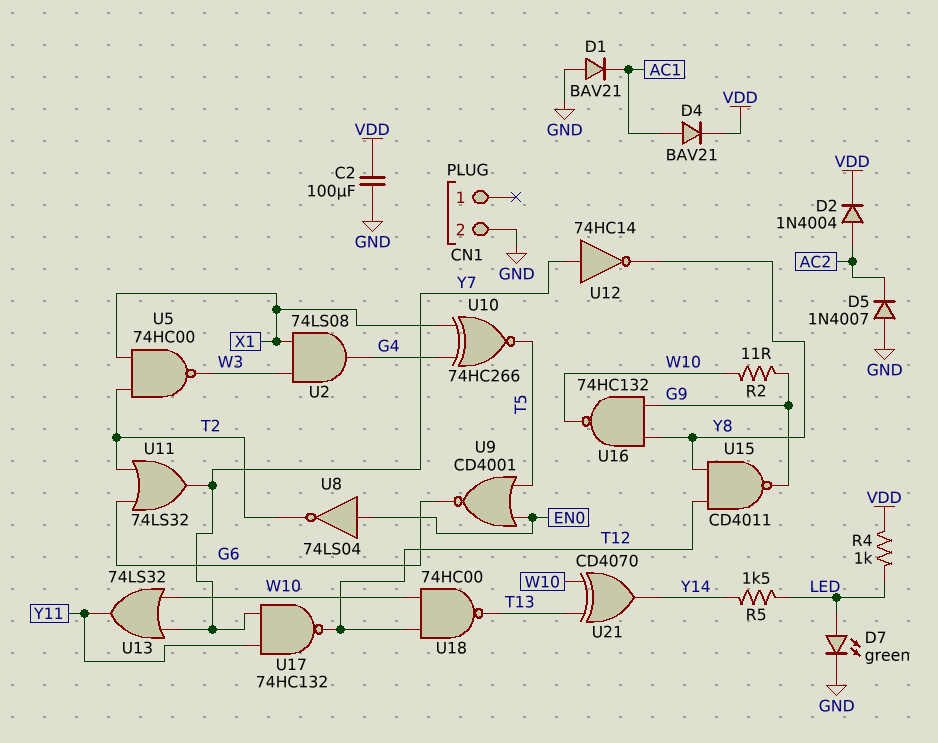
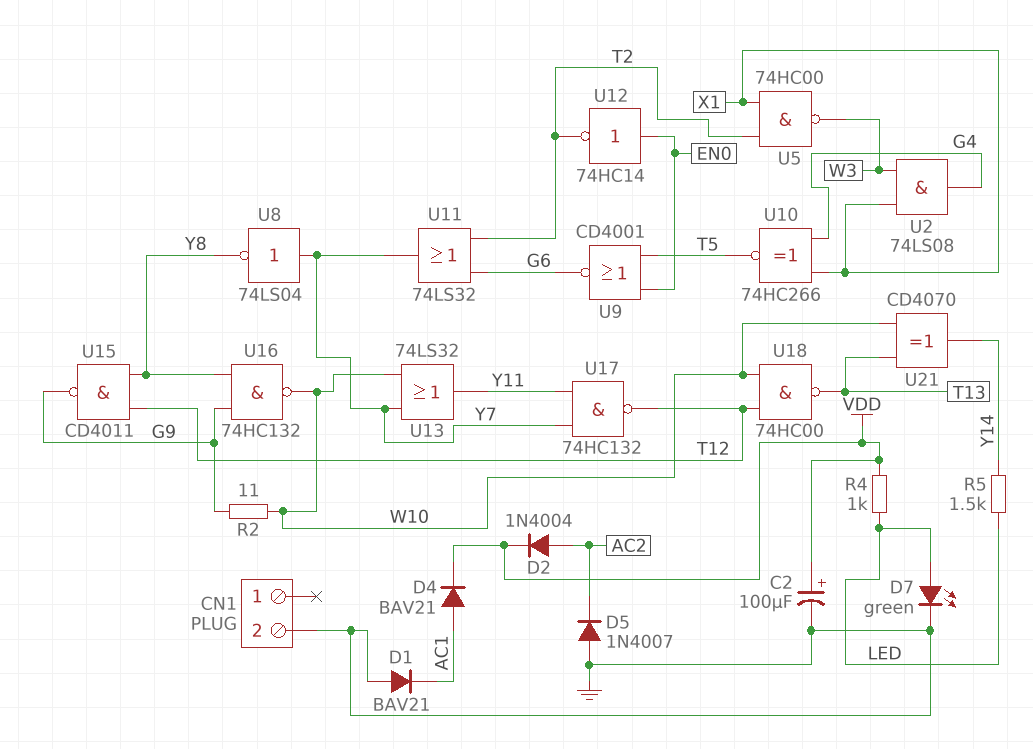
C2: 100uF (GND, VDD) -> 100uF (plus VDD, minus GND)
U8: NOT 74LS04 (in EN0, out T2) -> NOT 74LS04 (in Y7, out Y8)
U12: NOT 74HC14 (in Y7, out Y8) -> NOT 74HC14 (in EN0, out T2)

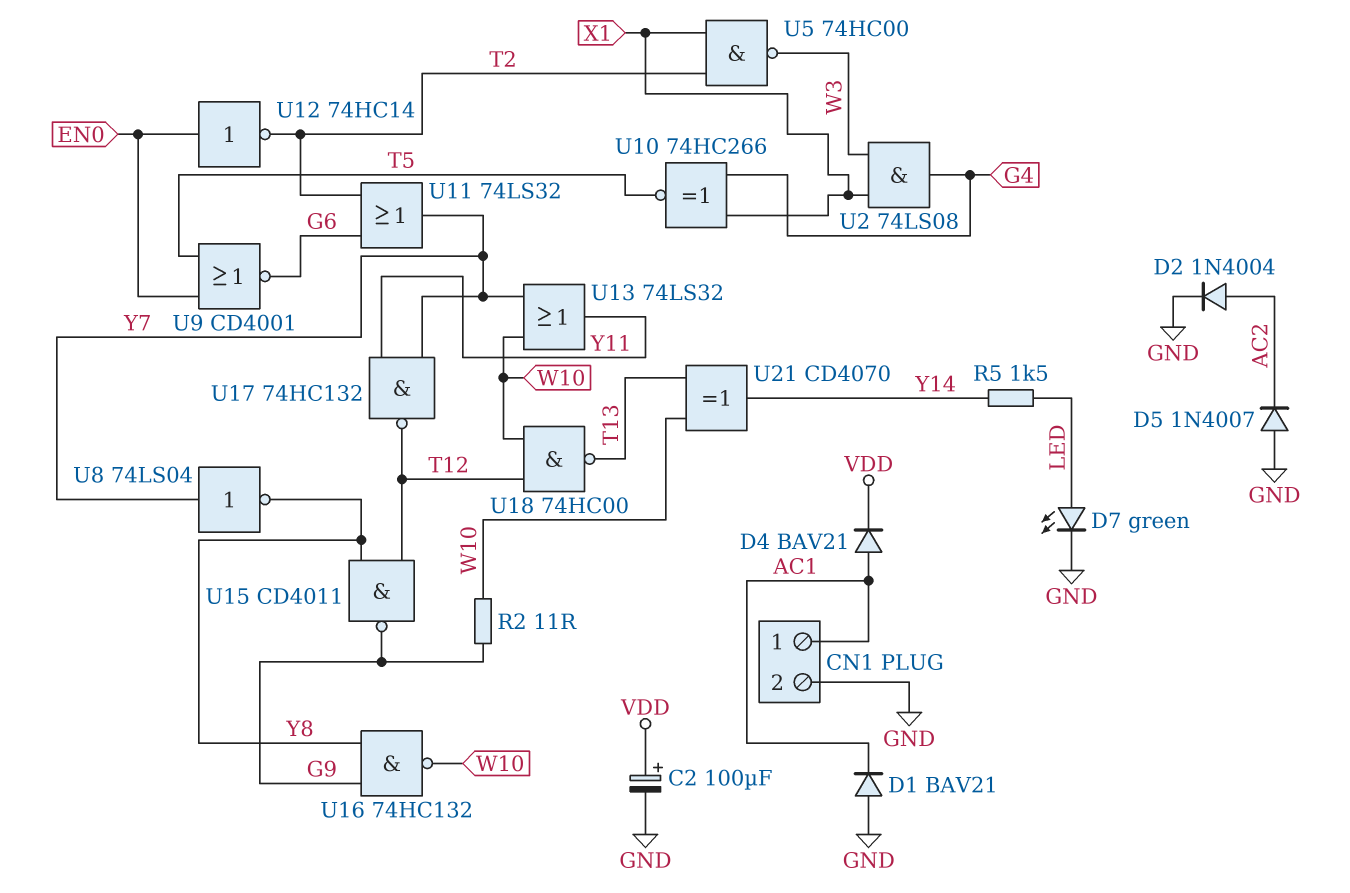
CN1 pin 1: none -> AC1
D2: diode 1N4004 (A AC2, K VDD) -> diode 1N4004 (A AC2, K GND)
R4: 1k (LED, VDD) -> none

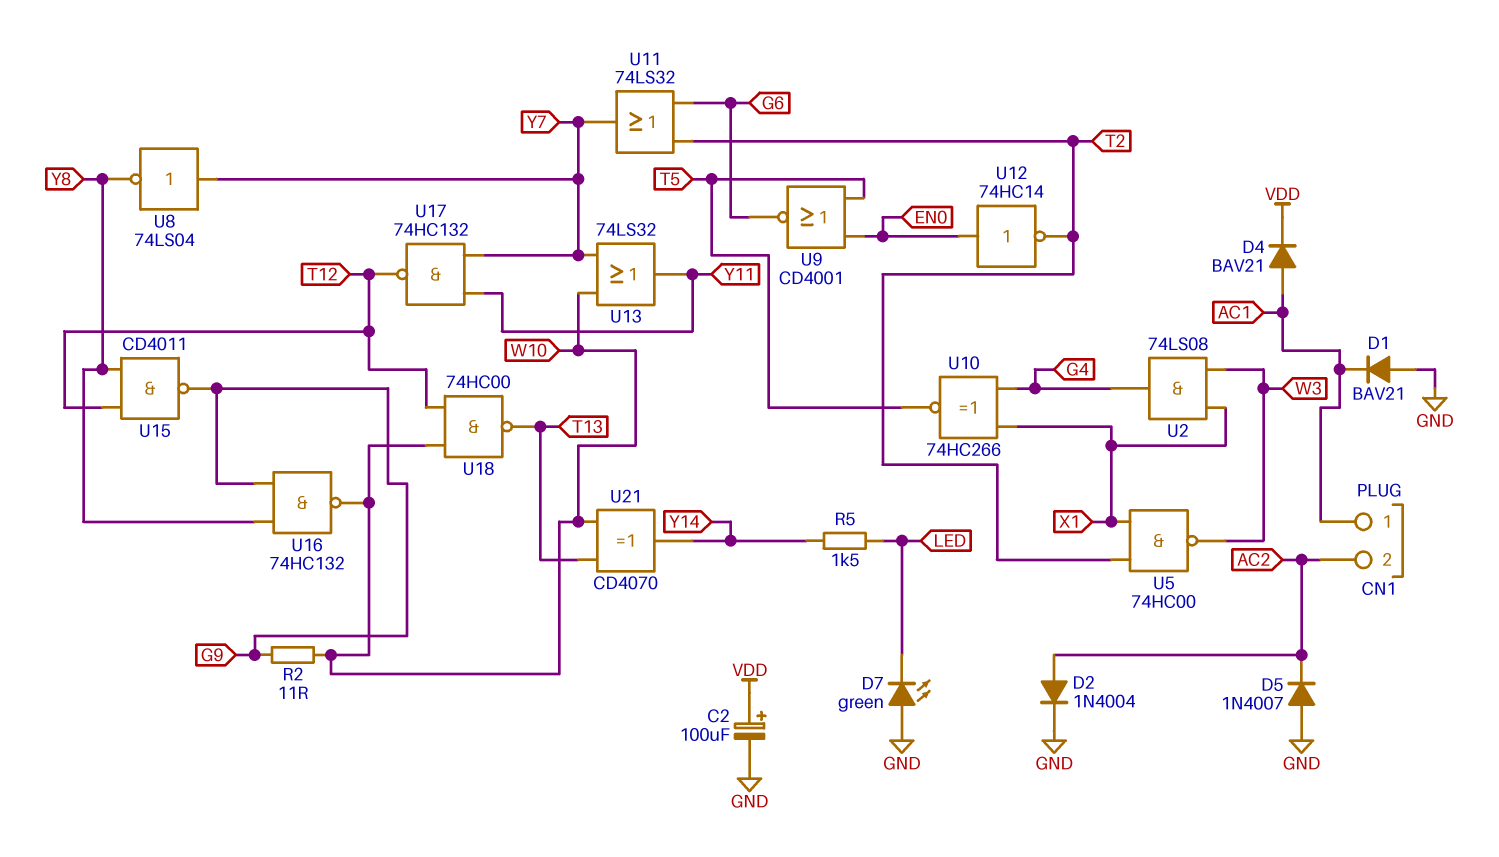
CN1 pin 2: GND -> AC2
D7: LED green (A LED, K GND) -> LED green (A GND, K LED)

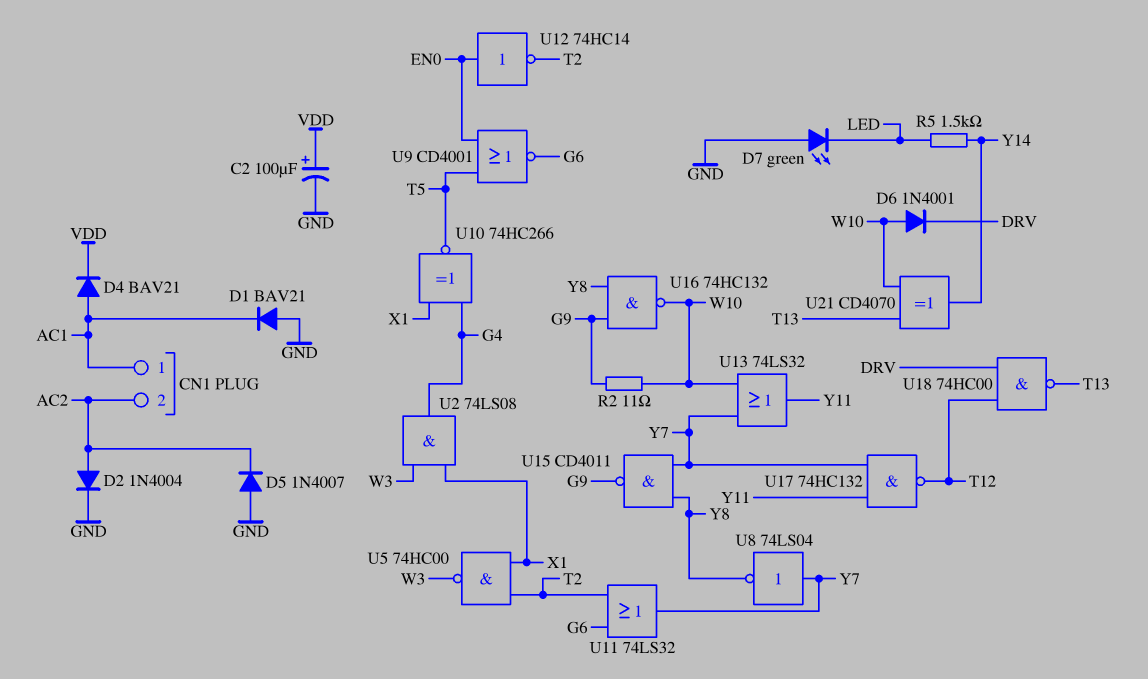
D6: none -> diode 1N4001 (A W10, K DRV)
U15: NAND CD4011 (in T12, in Y8, out G9) -> NAND CD4011 (in Y7, in Y8, out G9)
U18: NAND 74HC00 (in T12, in W10, out T13) -> NAND 74HC00 (in DRV, in T12, out T13)

